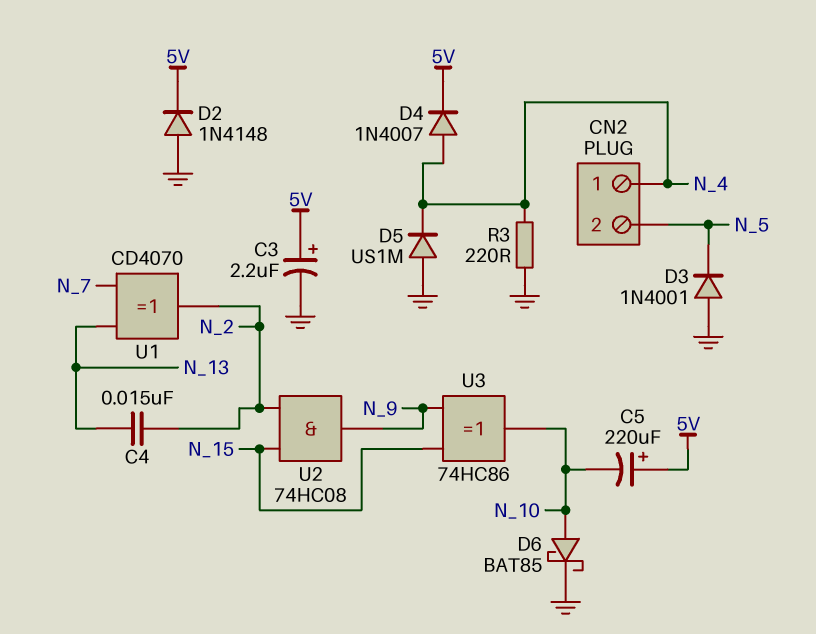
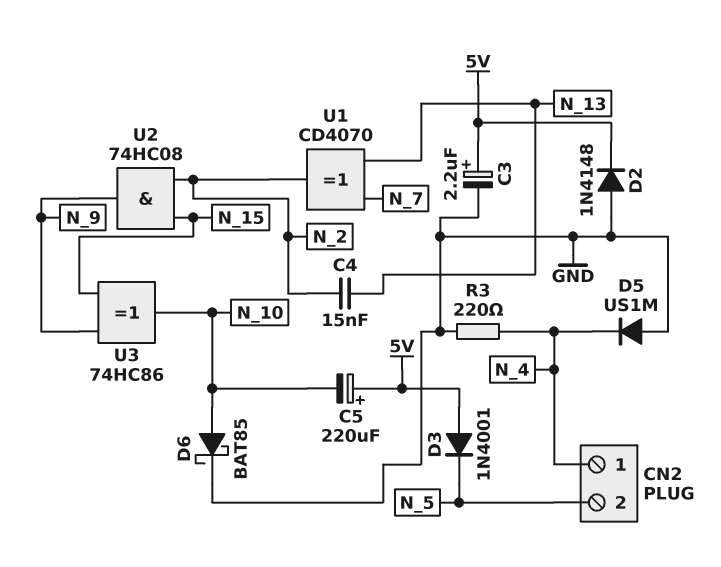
D3: diode 1N4001 (A GND, K N_5) -> diode 1N4001 (A 5V, K N_5)
D4: diode 1N4007 (A N_4, K 5V) -> none

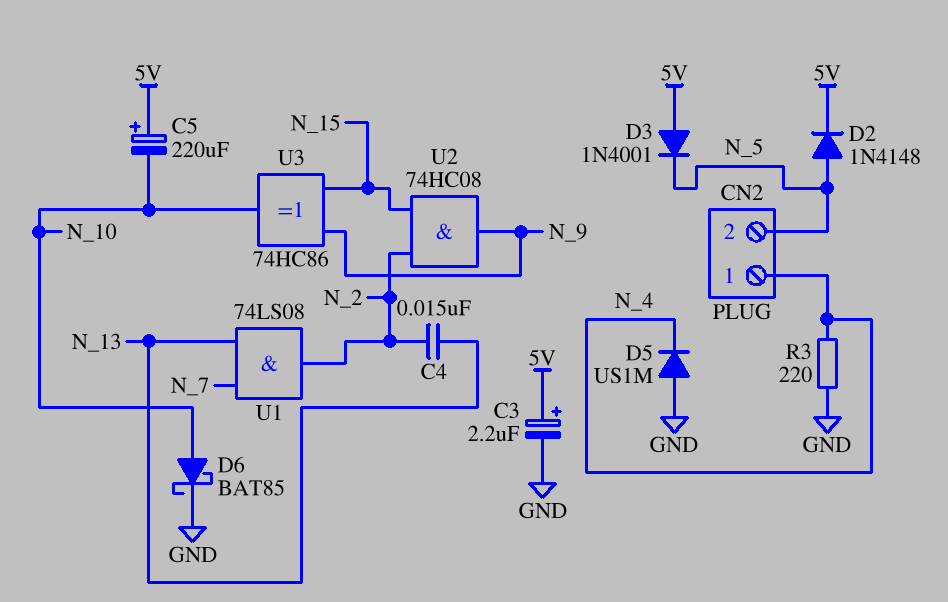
D2: diode 1N4148 (A GND, K 5V) -> diode 1N4148 (A N_5, K 5V)
U1: XOR CD4070 (in N_7, in N_13, out N_2) -> AND 74LS08 (in N_7, in N_13, out N_2)

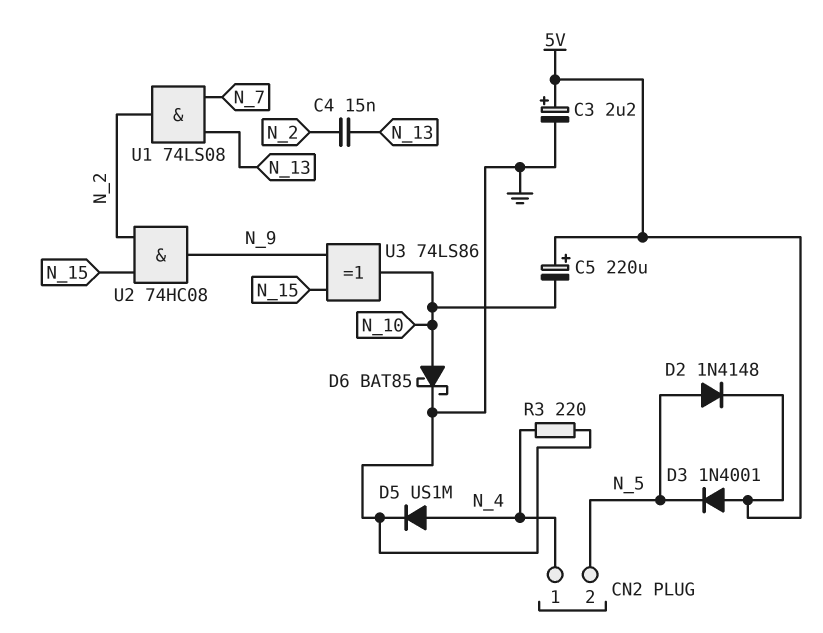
D5: diode US1M (A GND, K N_4) -> diode US1M (A N_4, K GND)
U3: XOR 74HC86 (in N_9, in N_15, out N_10) -> XOR 74LS86 (in N_9, in N_15, out N_10)

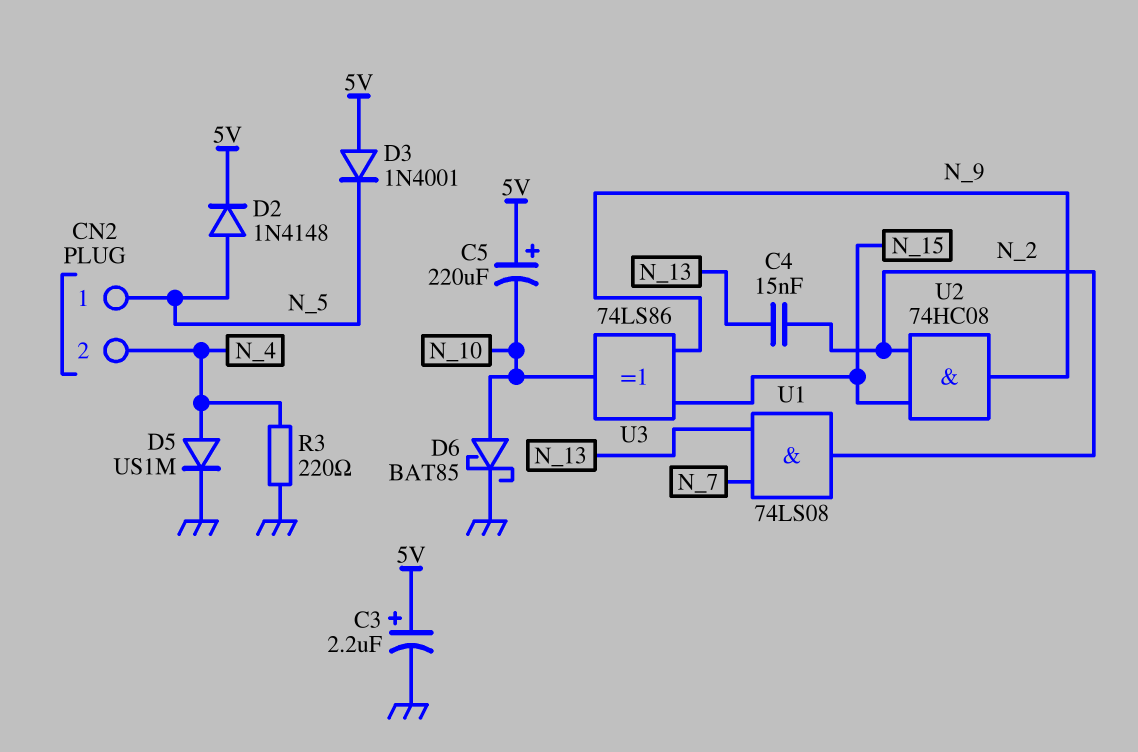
CN2 pin 1: N_4 -> N_5
CN2 pin 2: N_5 -> N_4

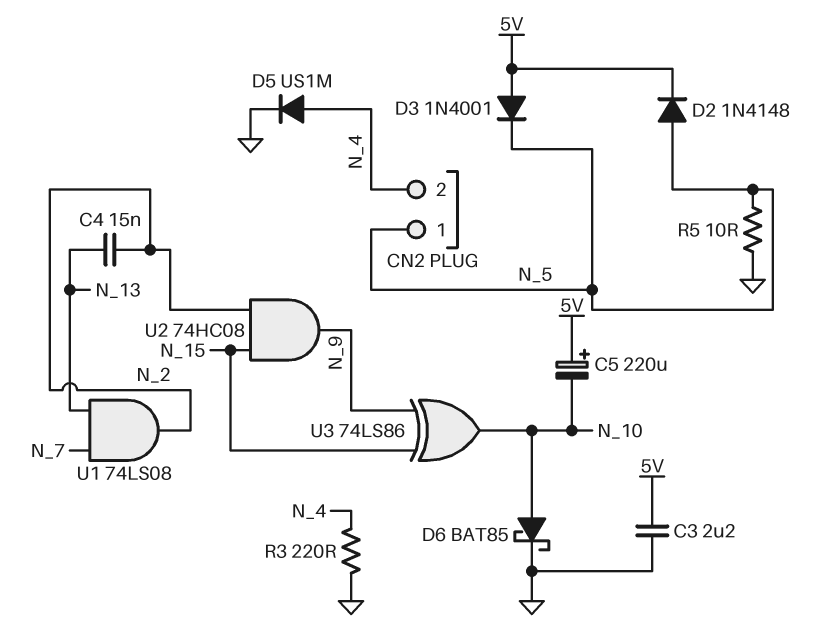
C3: 2.2uF (plus 5V, minus GND) -> 2.2uF (5V, GND)
R5: none -> 10 (GND, N_5)

